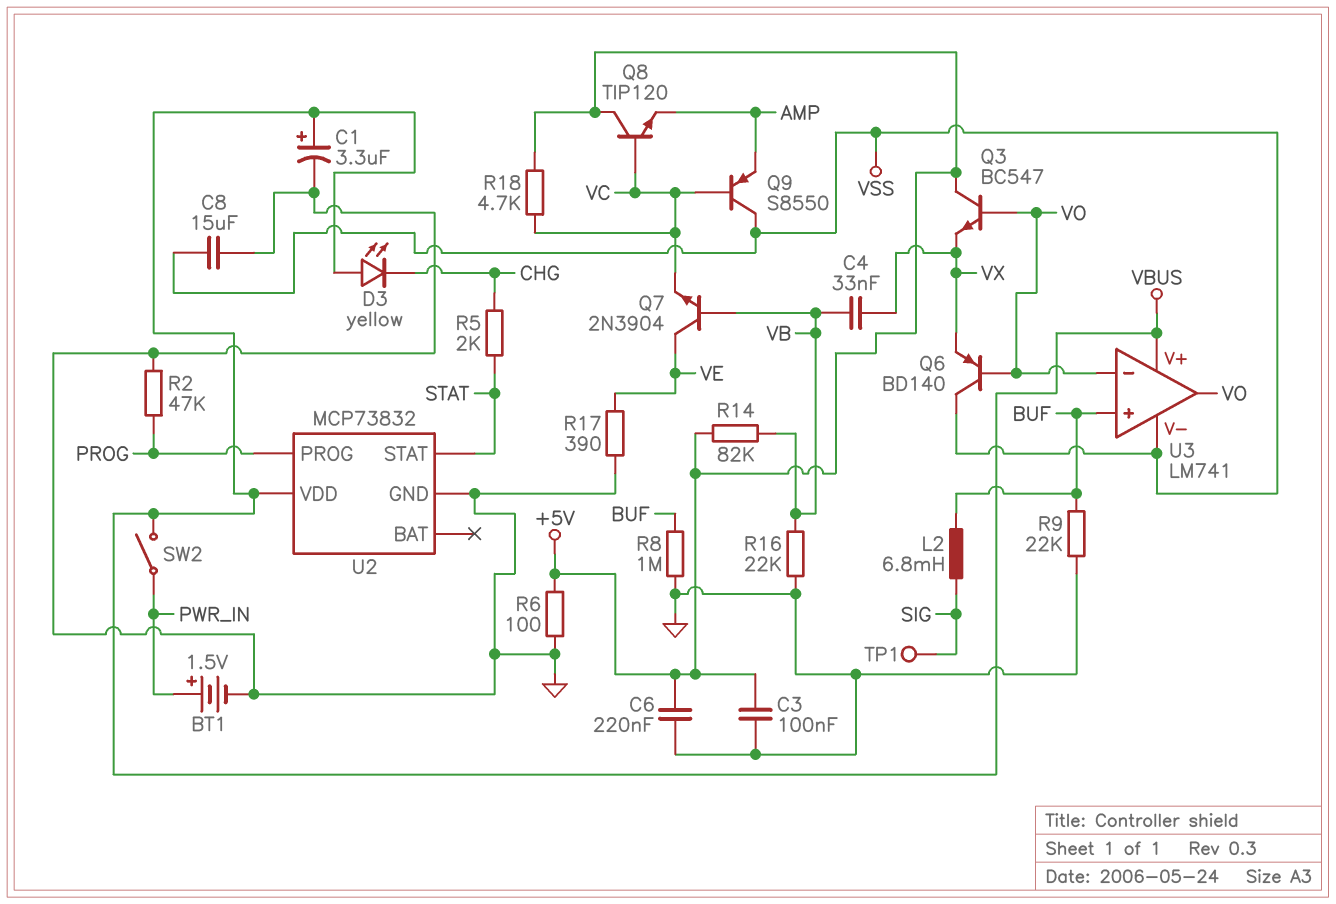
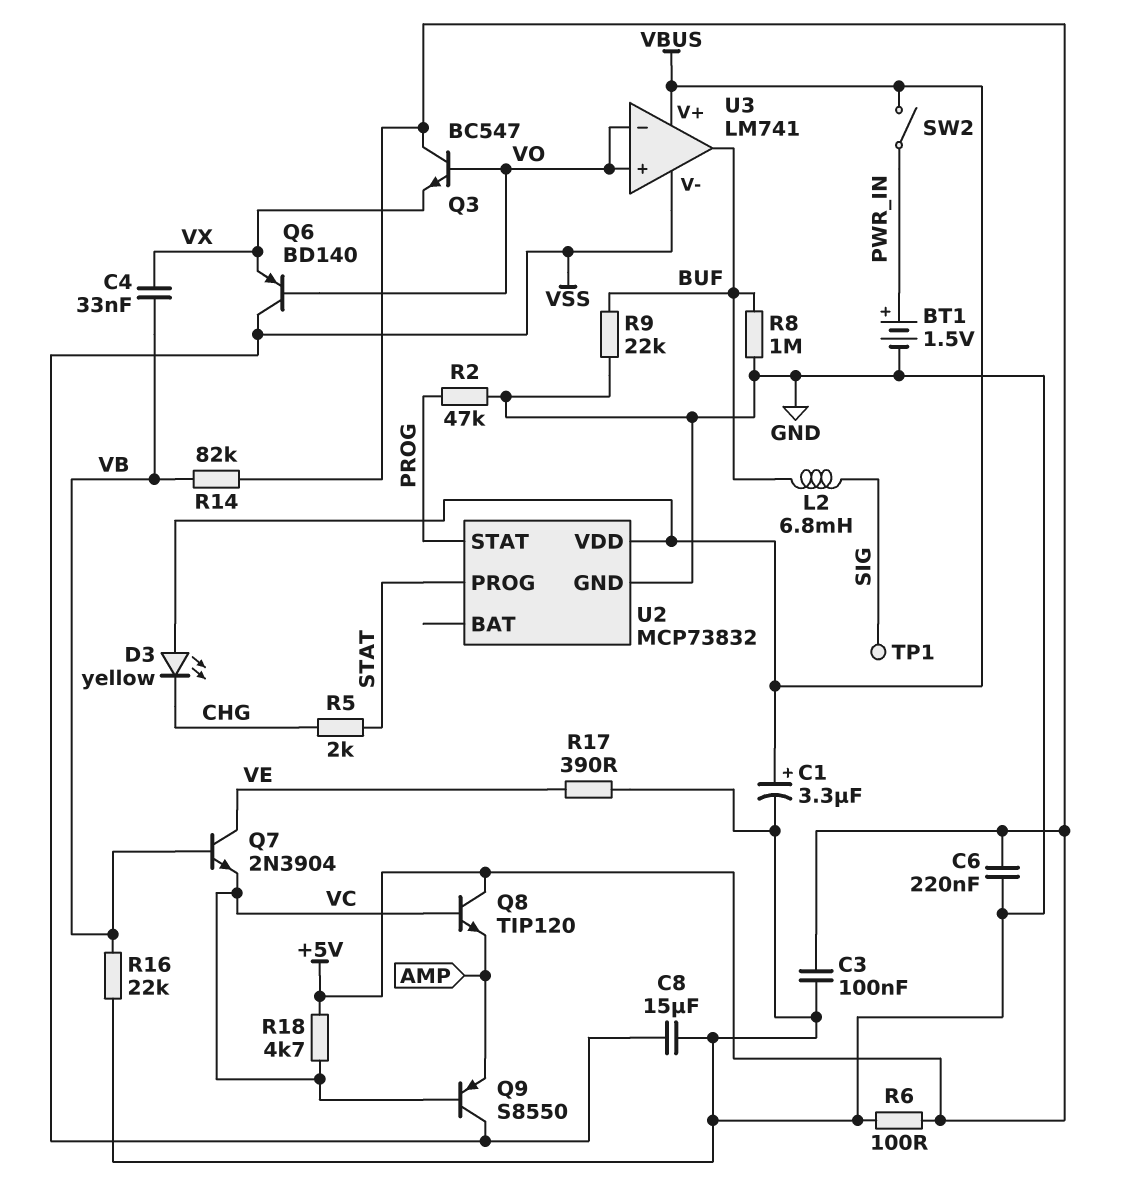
U2 pin PROG: PROG -> STAT
U2 pin STAT: STAT -> PROG
U3 pin in+: BUF -> VO
U3 pin out: VO -> BUF

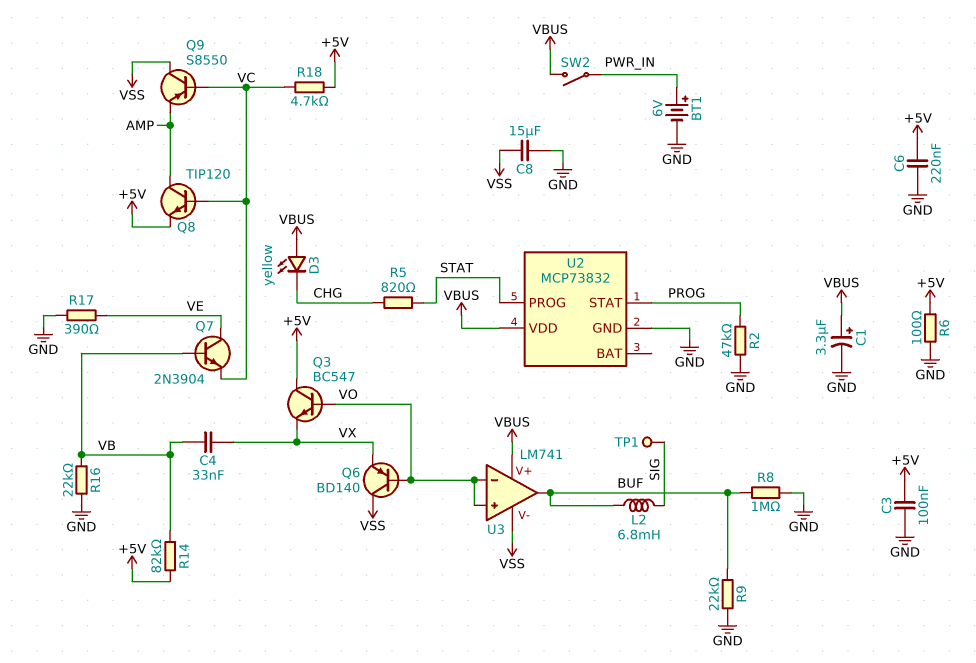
BT1: 1.5V (plus PWR_IN, minus GND) -> 6V (plus PWR_IN, minus GND)
Q8: NPN TIP120 (B VC, C +5V, E AMP) -> NPN TIP120 (B VC, C AMP, E +5V)
R5: 2k (CHG, STAT) -> 820 (CHG, STAT)

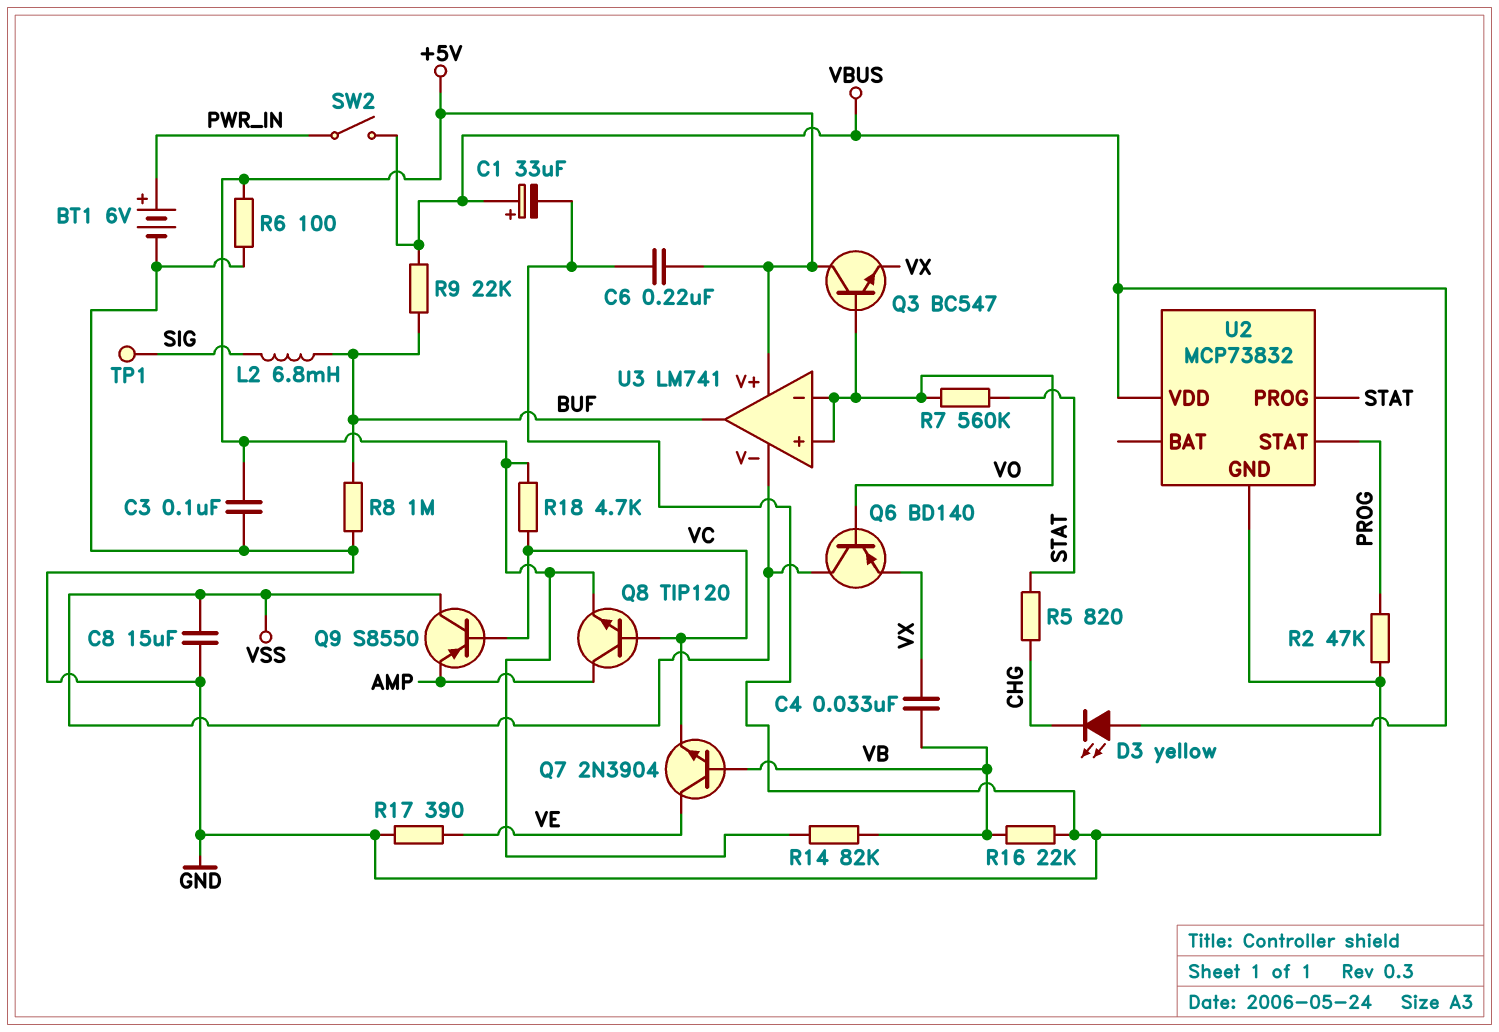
C1: 3.3uF (plus VBUS, minus GND) -> 33uF (plus VBUS, minus GND)
R7: none -> 560k (STAT, VO)
R9: 22k (BUF, GND) -> 22k (BUF, VBUS)
U3 pin V+: VBUS -> +5V

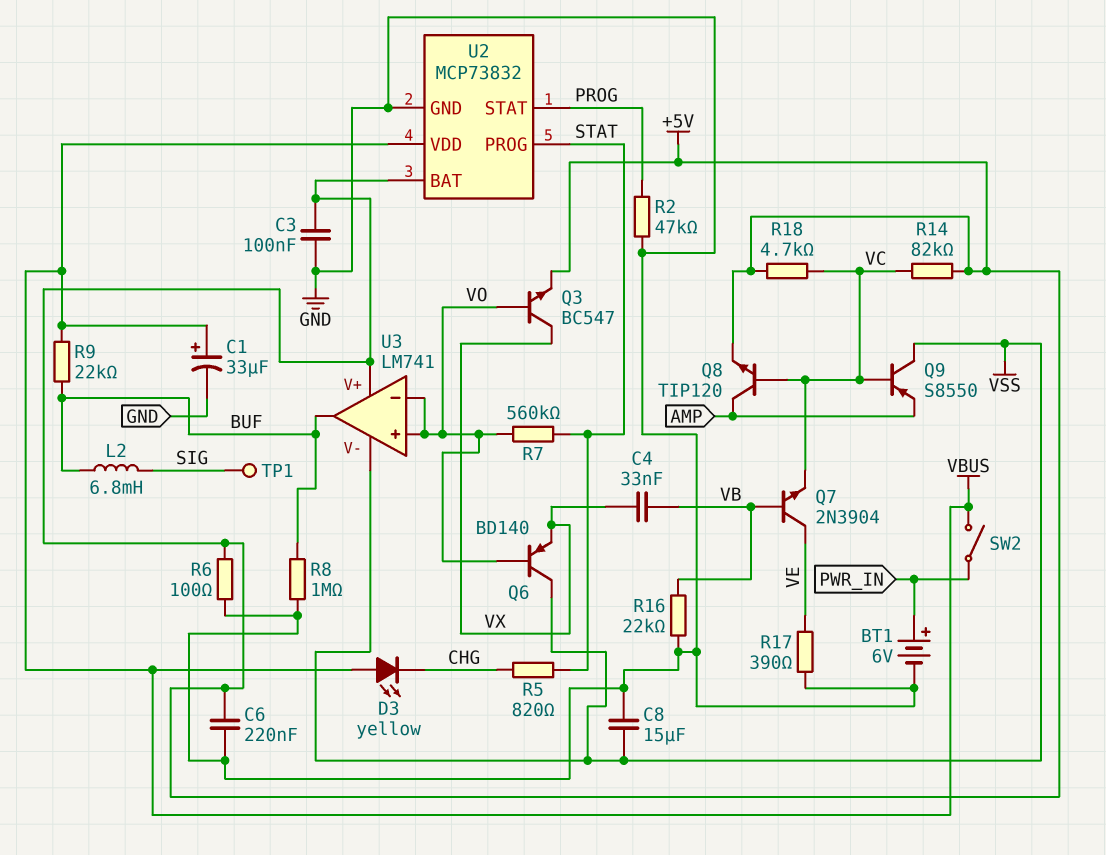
Q3: NPN BC547 (B VO, C +5V, E VX) -> NPN BC547 (B VO, C VX, E +5V)
R14: 82k (+5V, VB) -> 82k (+5V, VC)
U2 pin BAT: none -> +5V

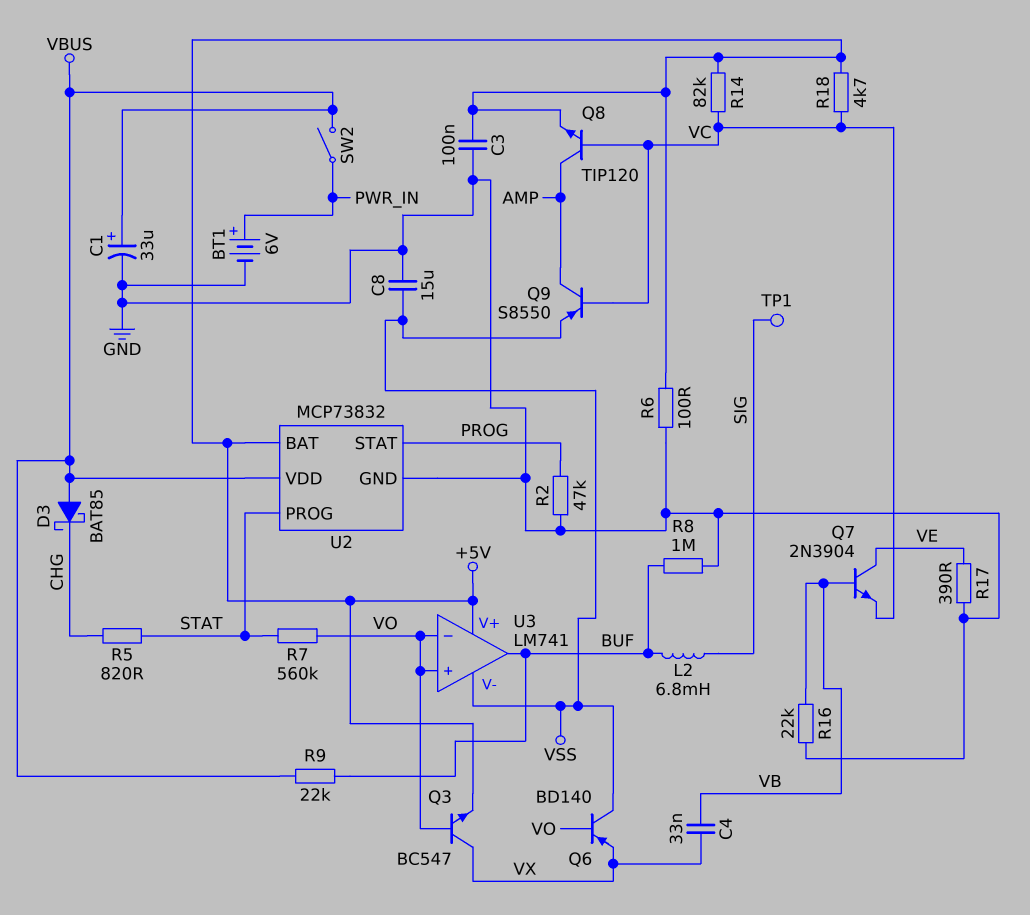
C6: 220nF (+5V, GND) -> none
D3: LED yellow (A VBUS, K CHG) -> schottky BAT85 (A VBUS, K CHG)
Q9: PNP S8550 (B VC, C VSS, E AMP) -> PNP S8550 (B VC, C AMP, E VSS)

